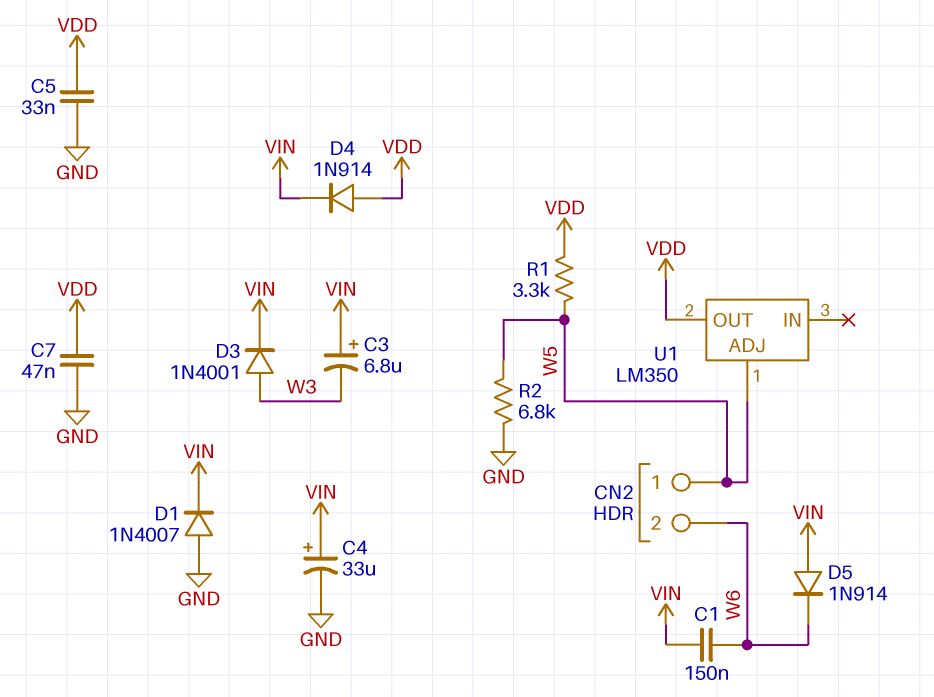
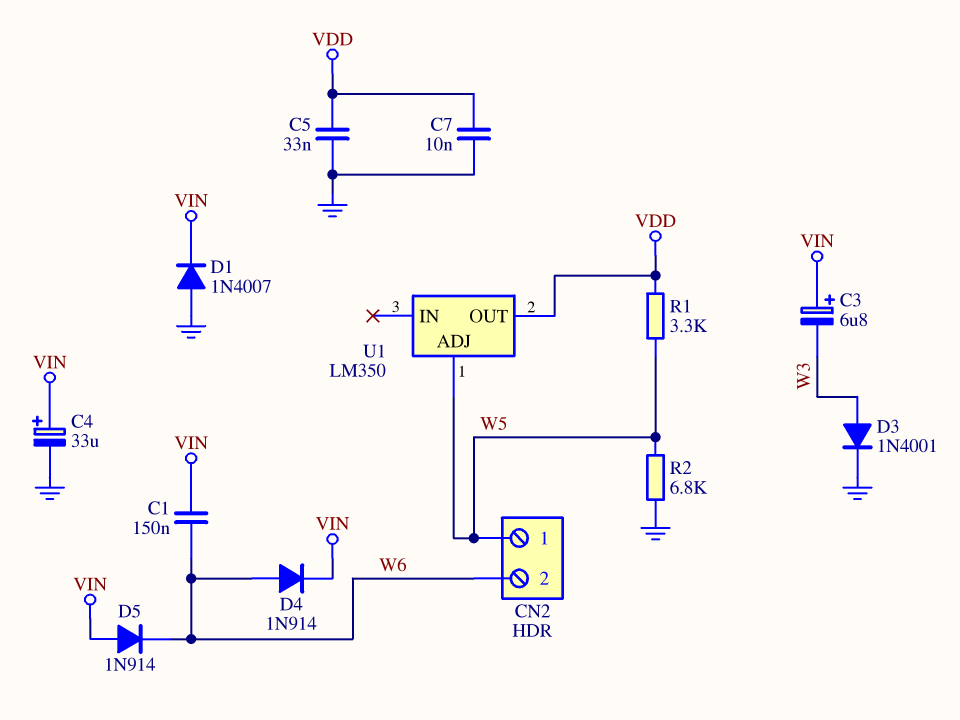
C7: 47nF (GND, VDD) -> 10nF (GND, VDD)
D3: diode 1N4001 (A W3, K VIN) -> diode 1N4001 (A W3, K GND)
D4: diode 1N914 (A VDD, K VIN) -> diode 1N914 (A W6, K VIN)

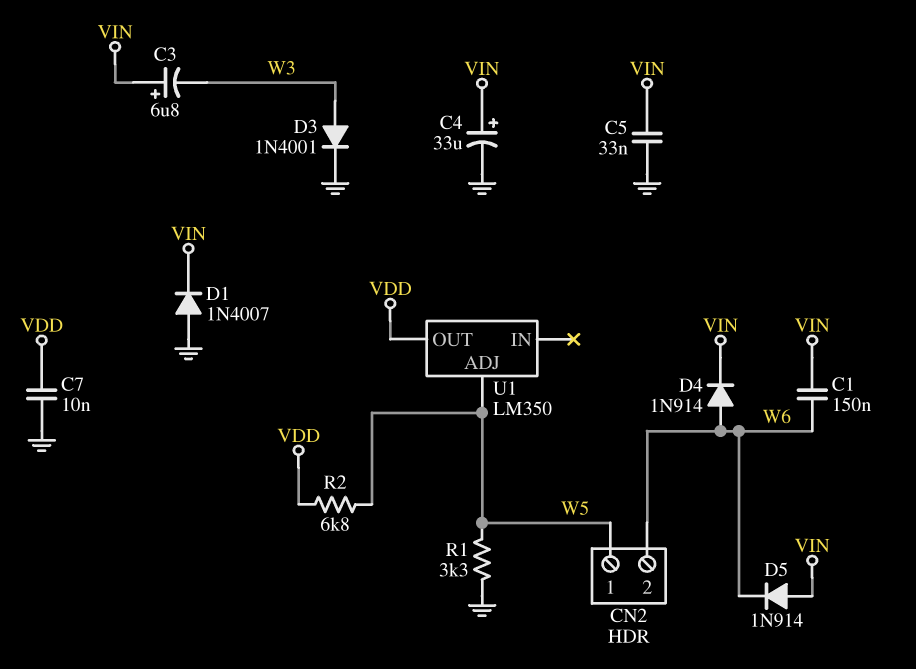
C5: 33nF (GND, VDD) -> 33nF (GND, VIN)
R1: 3.3k (VDD, W5) -> 3.3k (GND, W5)
R2: 6.8k (GND, W5) -> 6.8k (VDD, W5)

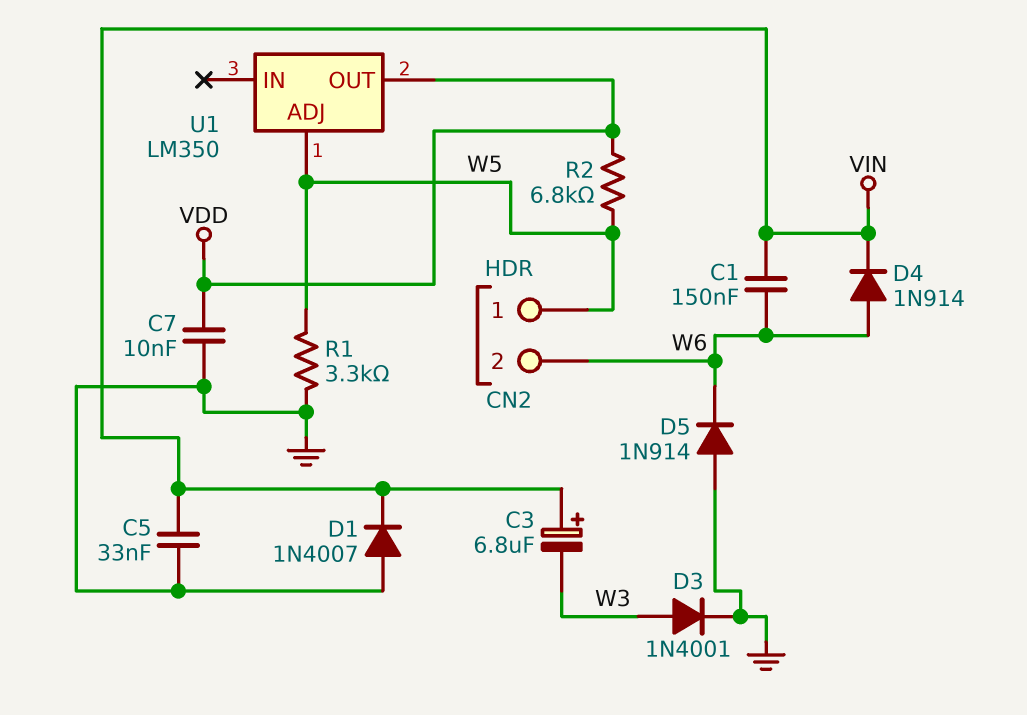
C4: 33uF (plus VIN, minus GND) -> none
D5: diode 1N914 (A VIN, K W6) -> diode 1N914 (A GND, K W6)

